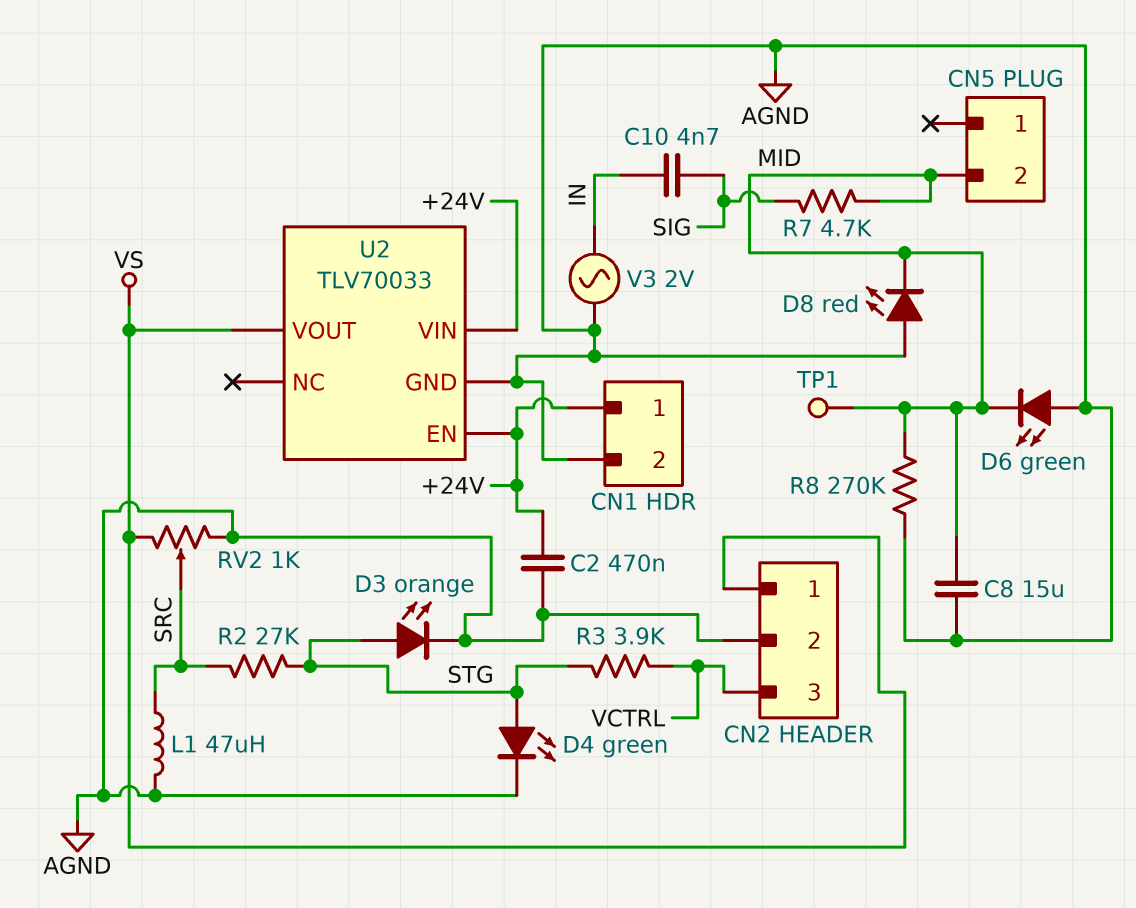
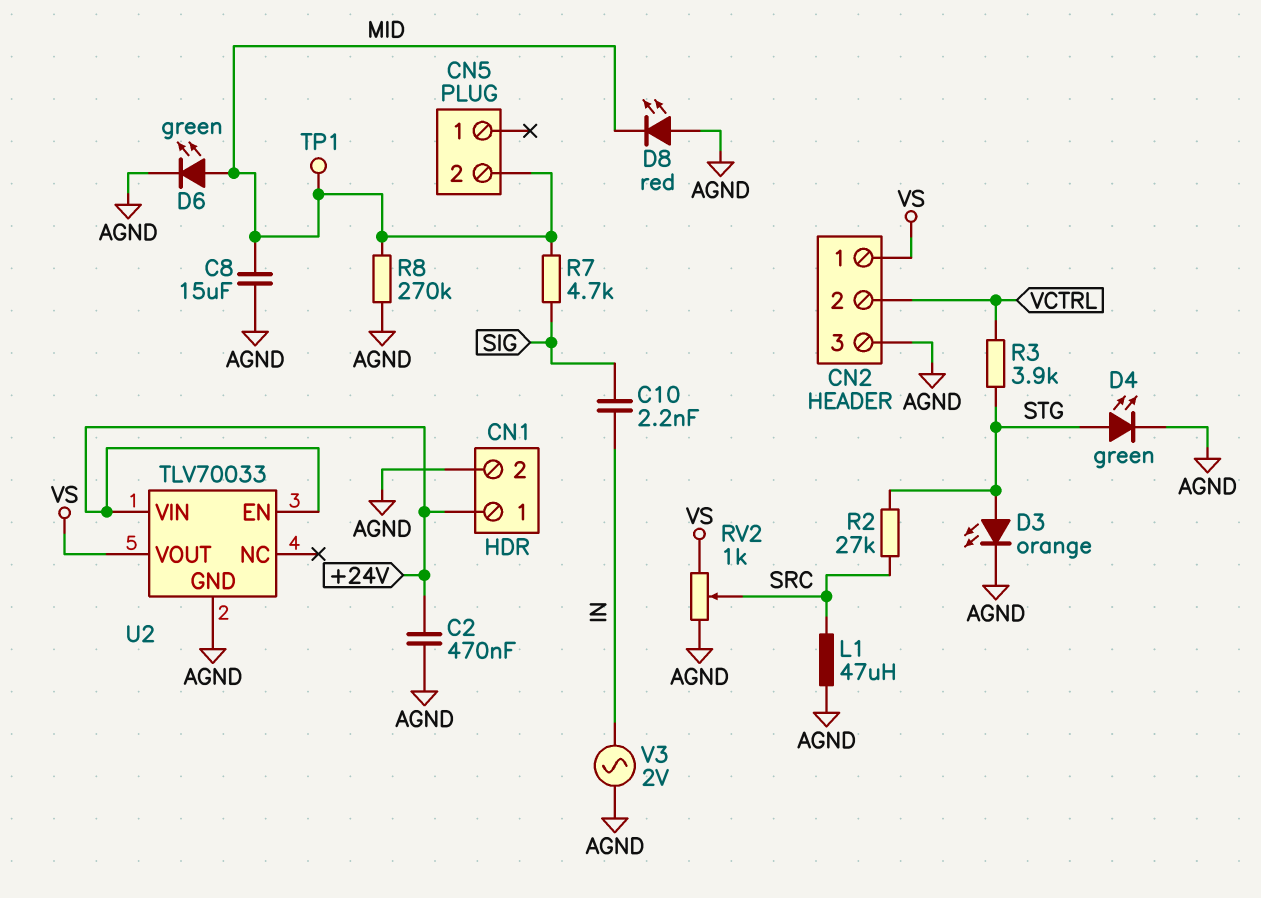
C10: 4.7nF (IN, SIG) -> 2.2nF (IN, SIG)
CN2 pin 2: AGND -> VCTRL
CN2 pin 3: VCTRL -> AGND
D6: LED green (A AGND, K MID) -> LED green (A MID, K AGND)

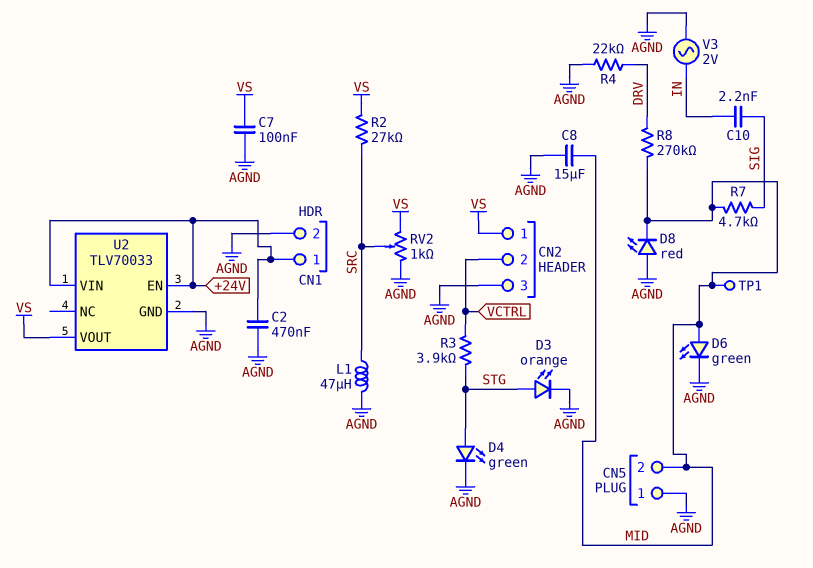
C7: none -> 100nF (AGND, VS)
CN5 pin 1: none -> AGND
R2: 27k (SRC, STG) -> 27k (SRC, VS)
R4: none -> 22k (AGND, DRV)
R8: 270k (AGND, MID) -> 270k (DRV, MID)

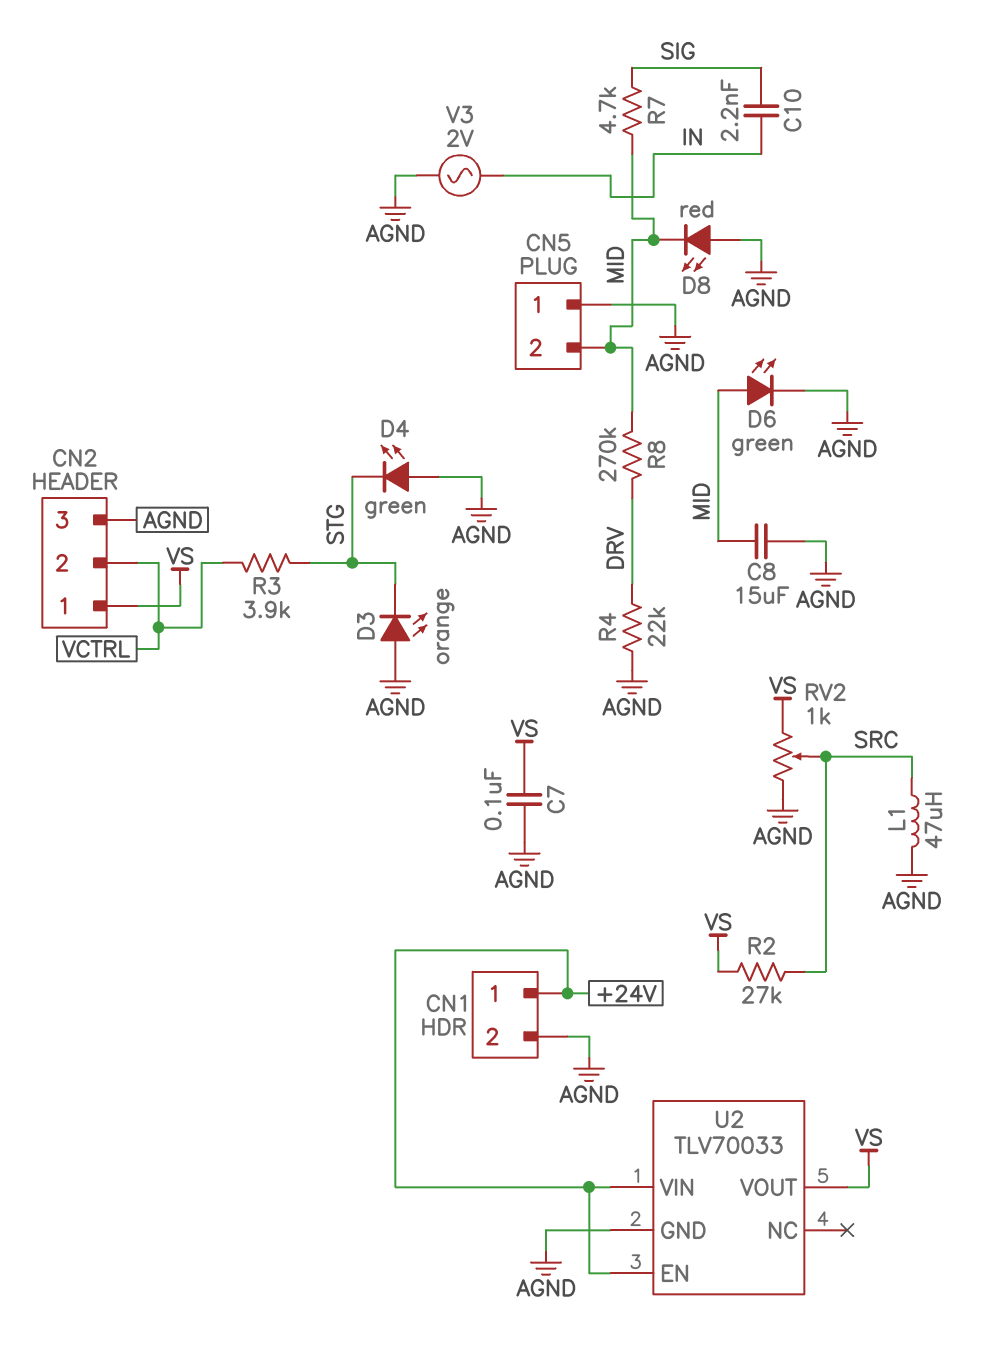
C2: 470nF (+24V, AGND) -> none
D3: LED orange (A STG, K AGND) -> LED orange (A AGND, K STG)
D4: LED green (A STG, K AGND) -> LED green (A AGND, K STG)
TP1: test point (MID) -> none

